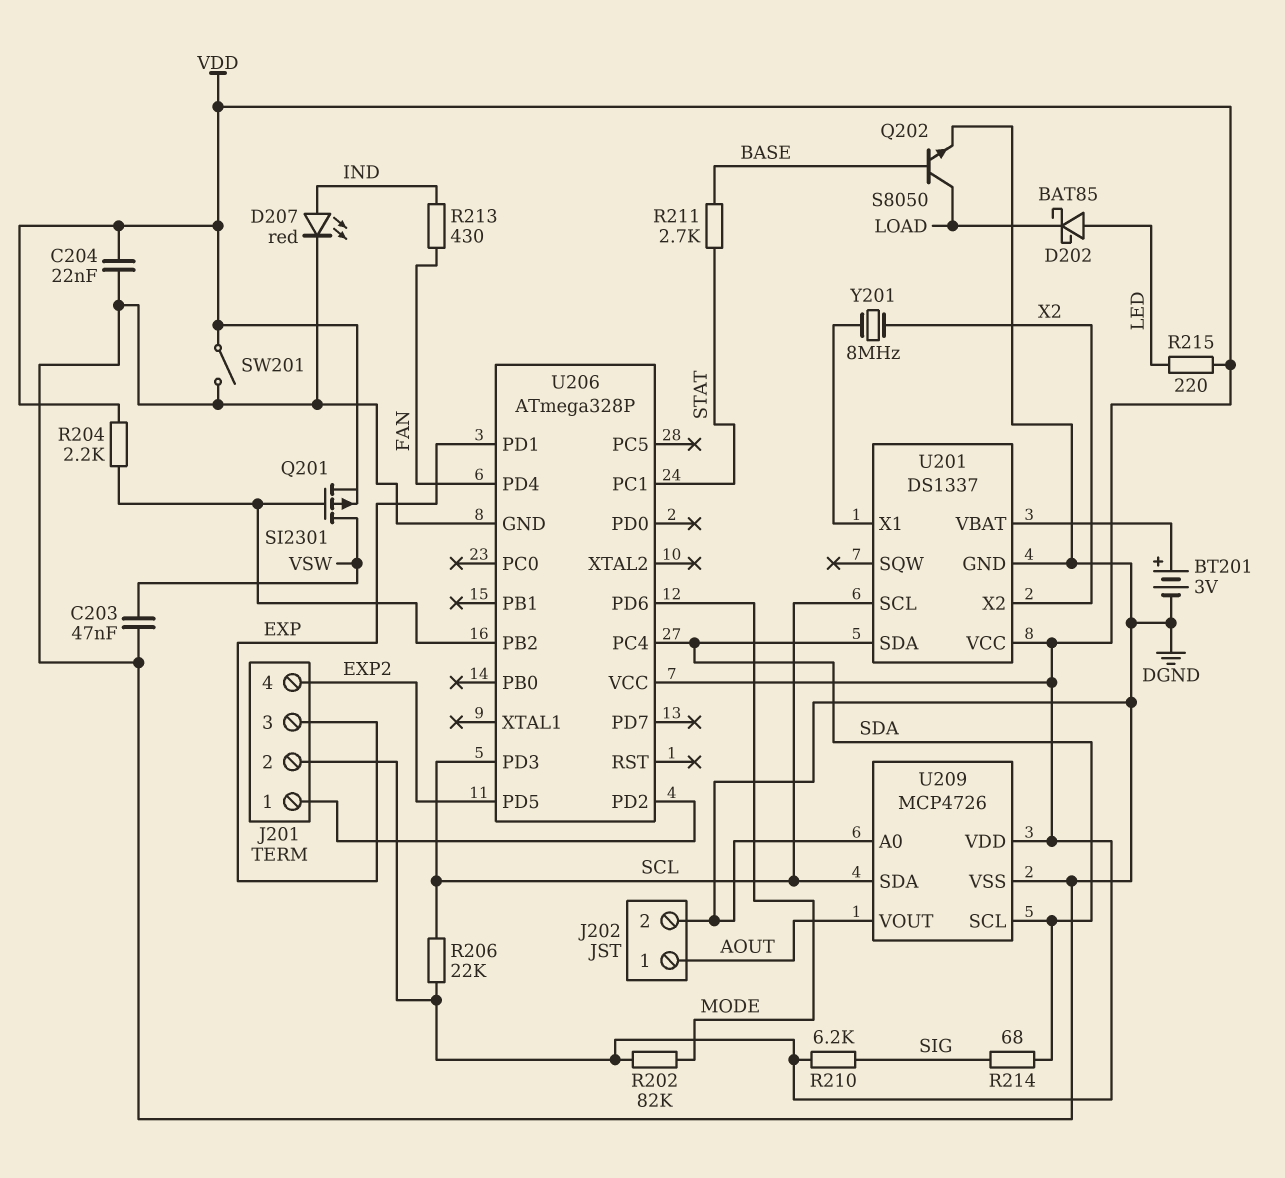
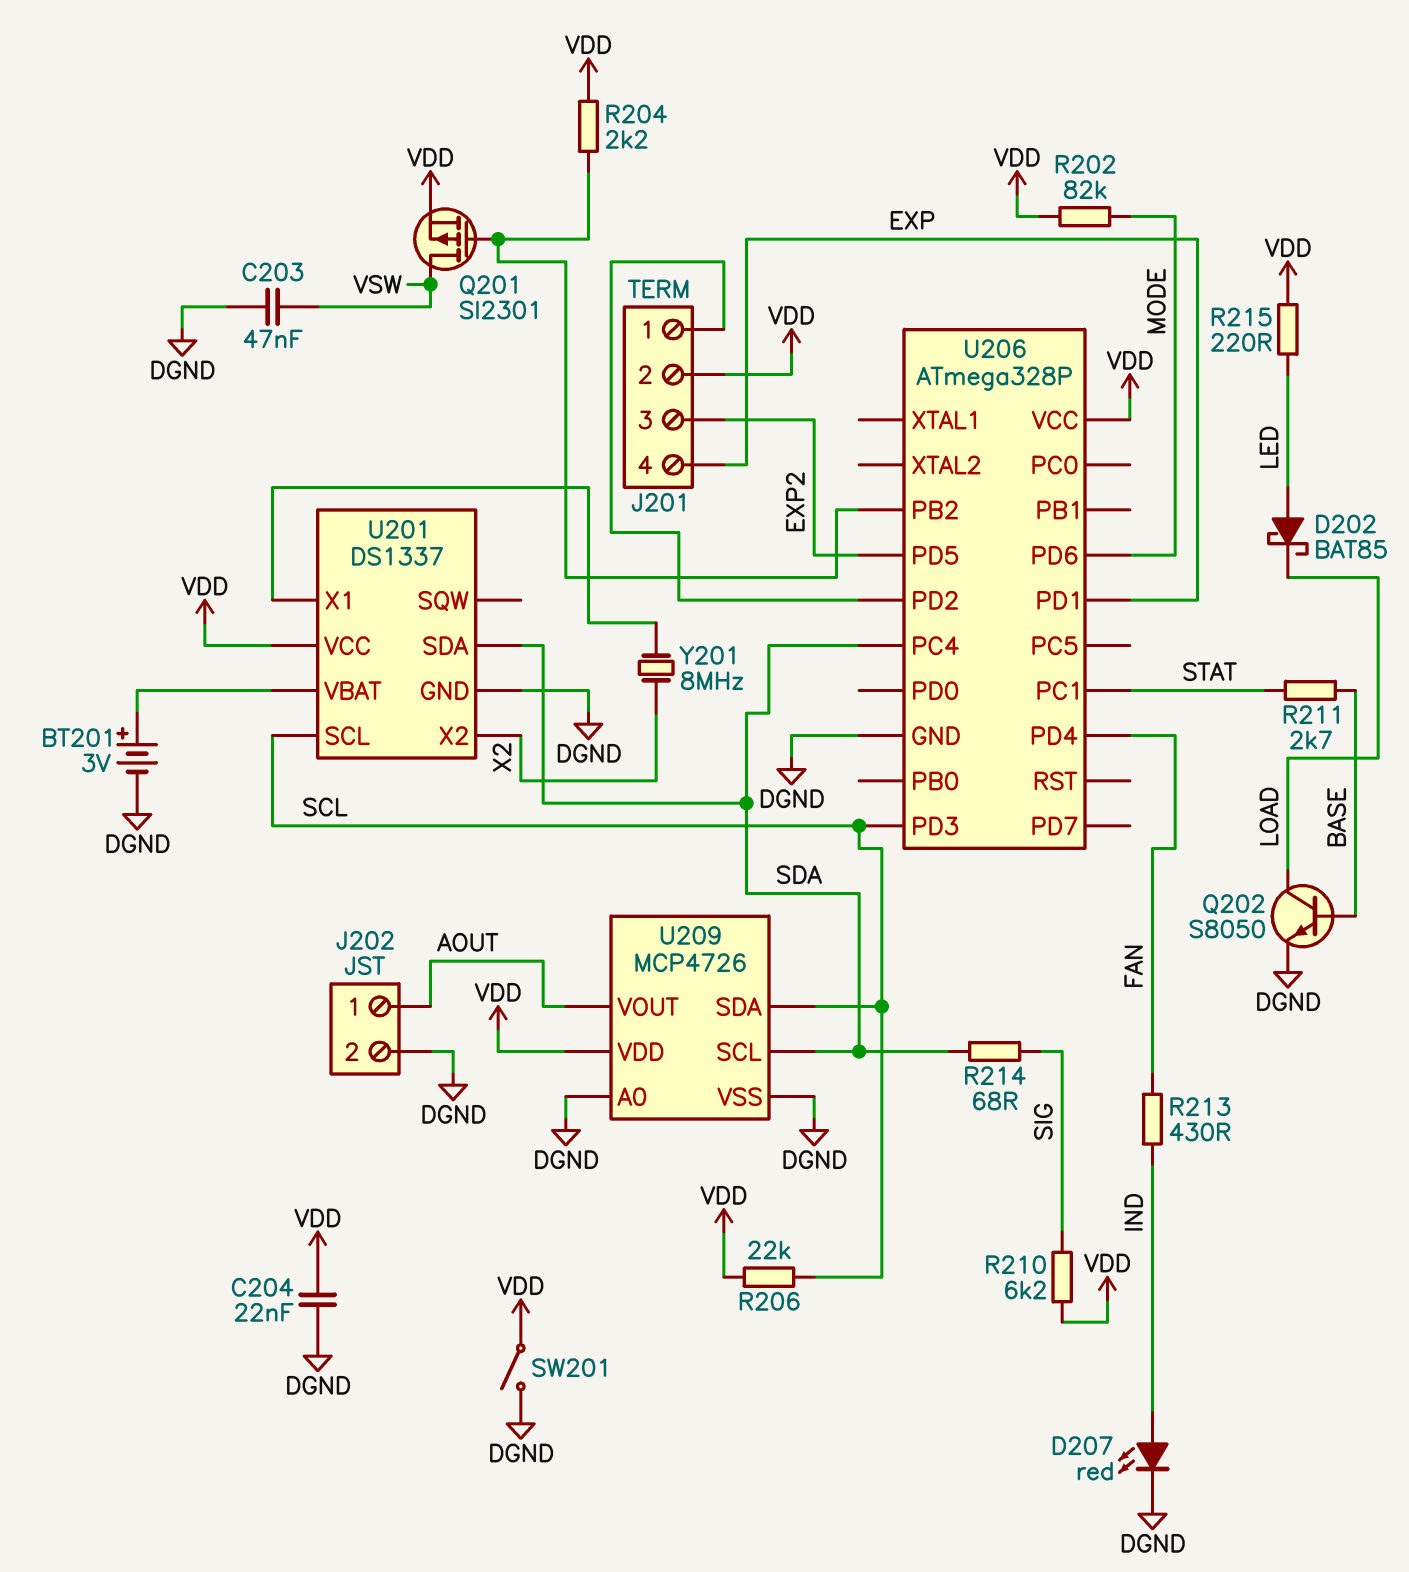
J201 pin 3: EXP -> EXP2
J201 pin 4: EXP2 -> EXP

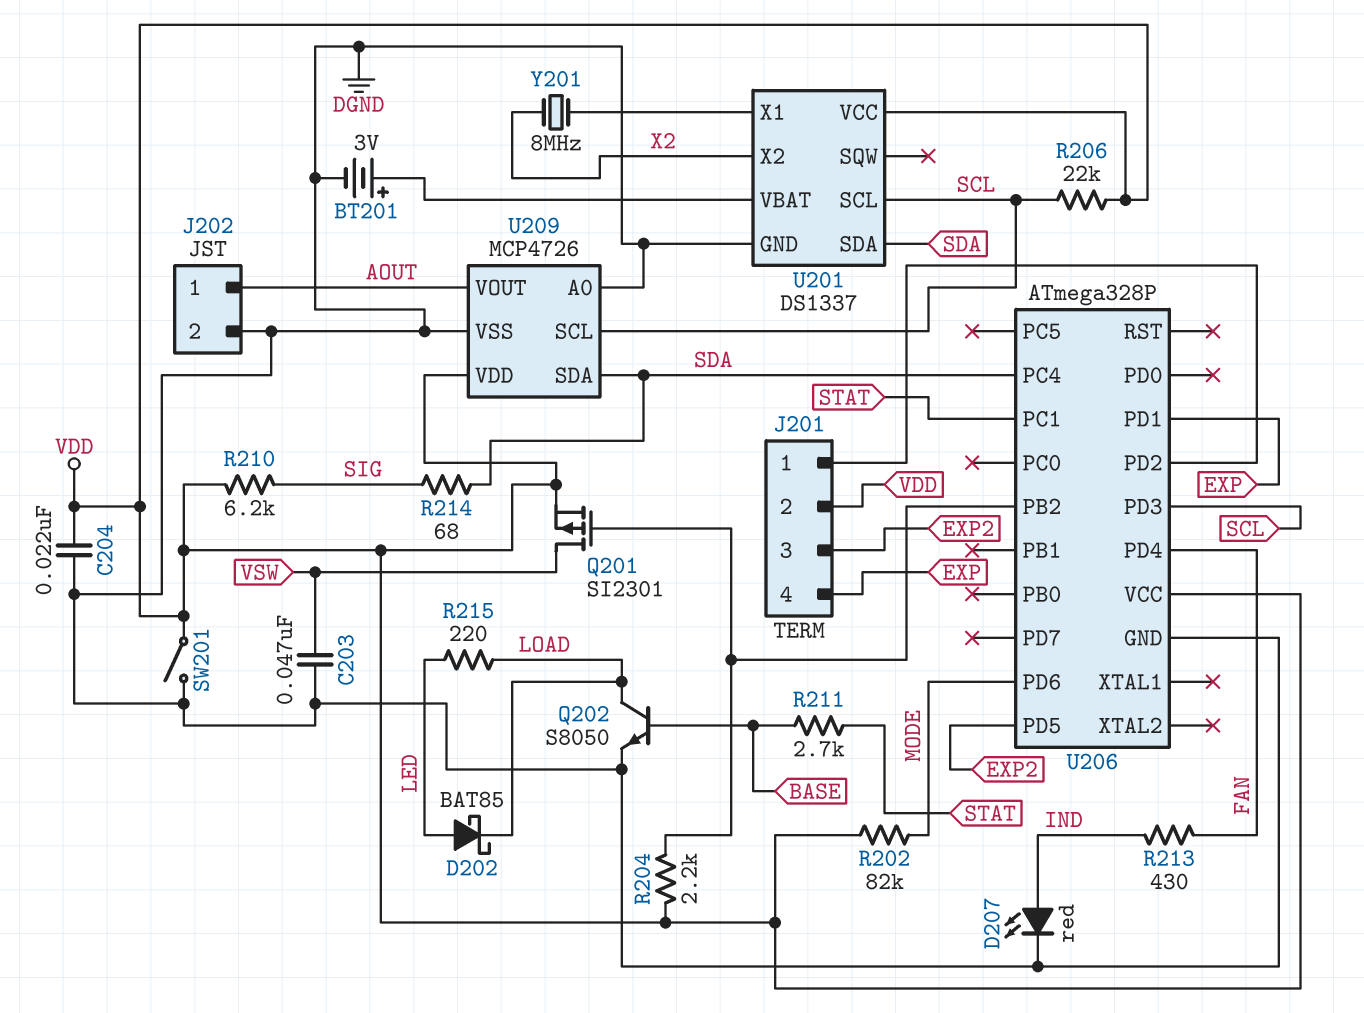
R215: 220 (LED, VDD) -> 220 (LED, LOAD)
U209 pin SCL: SDA -> SCL
U209 pin SDA: SCL -> SDA

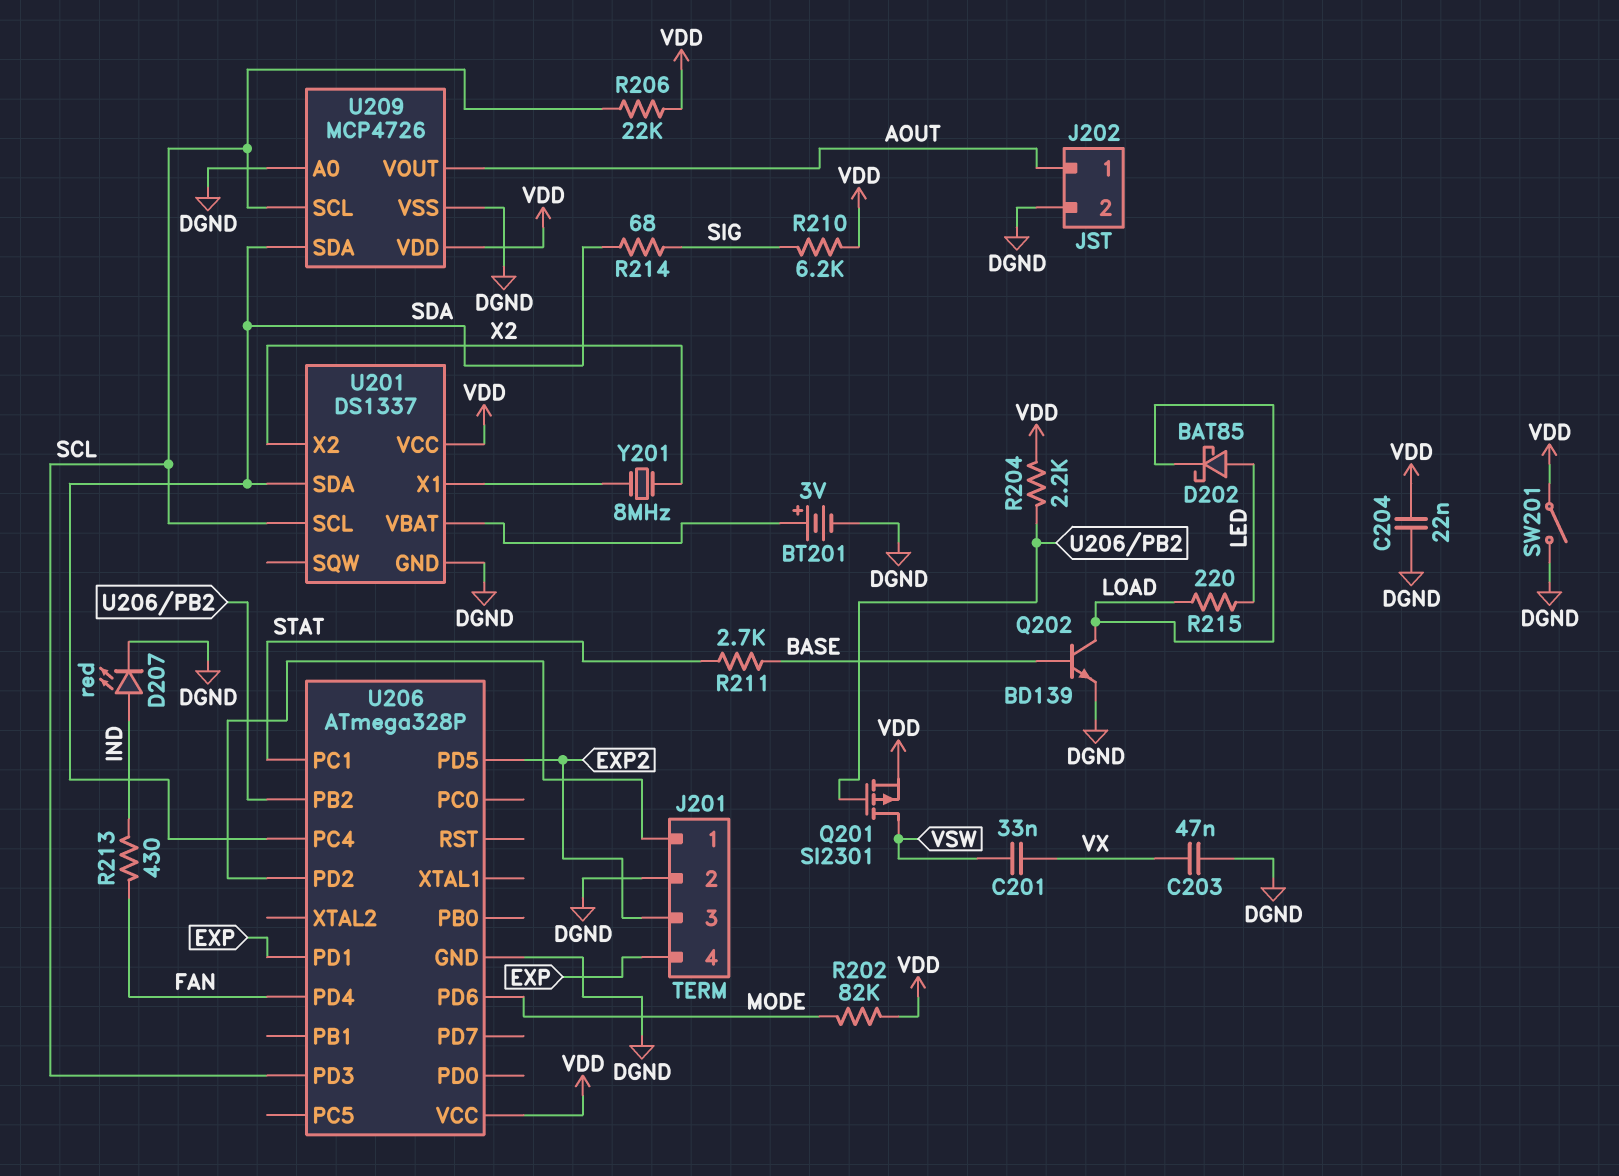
C201: none -> 33nF (VSW, VX)
C203: 47nF (DGND, VSW) -> 47nF (DGND, VX)
J201 pin 2: VDD -> DGND
Q202: NPN S8050 (B BASE, C LOAD, E DGND) -> NPN BD139 (B BASE, C LOAD, E DGND)

